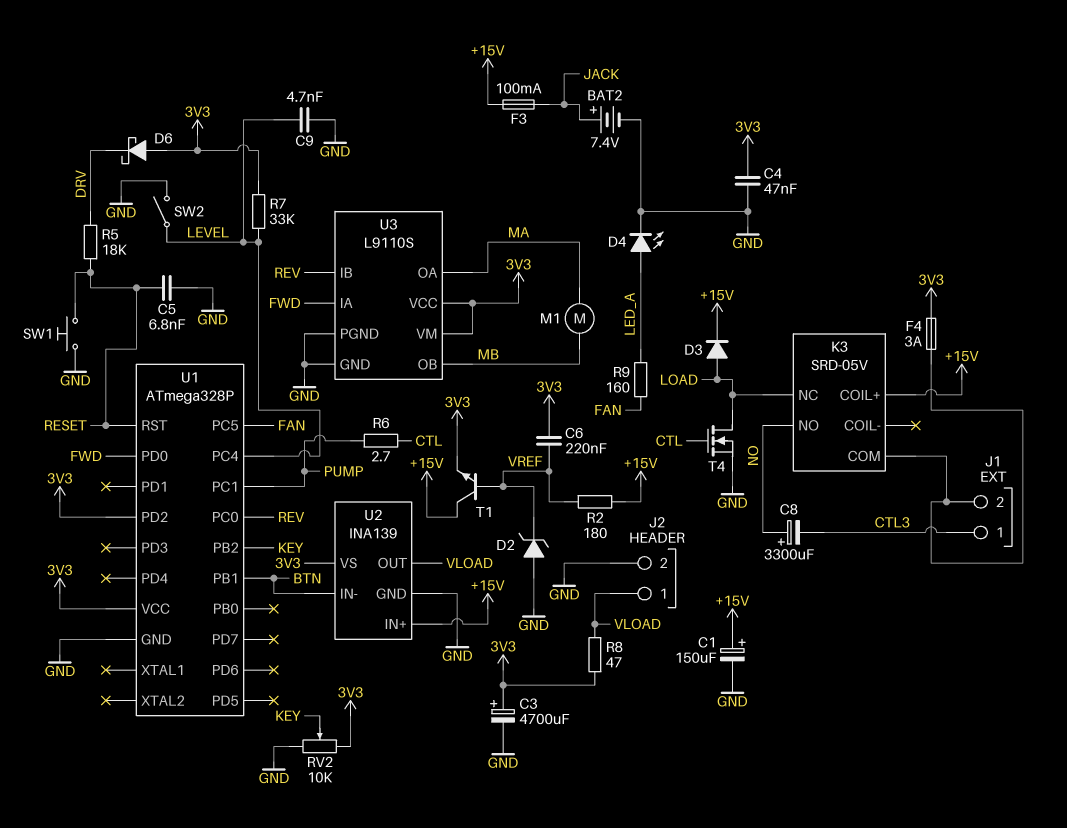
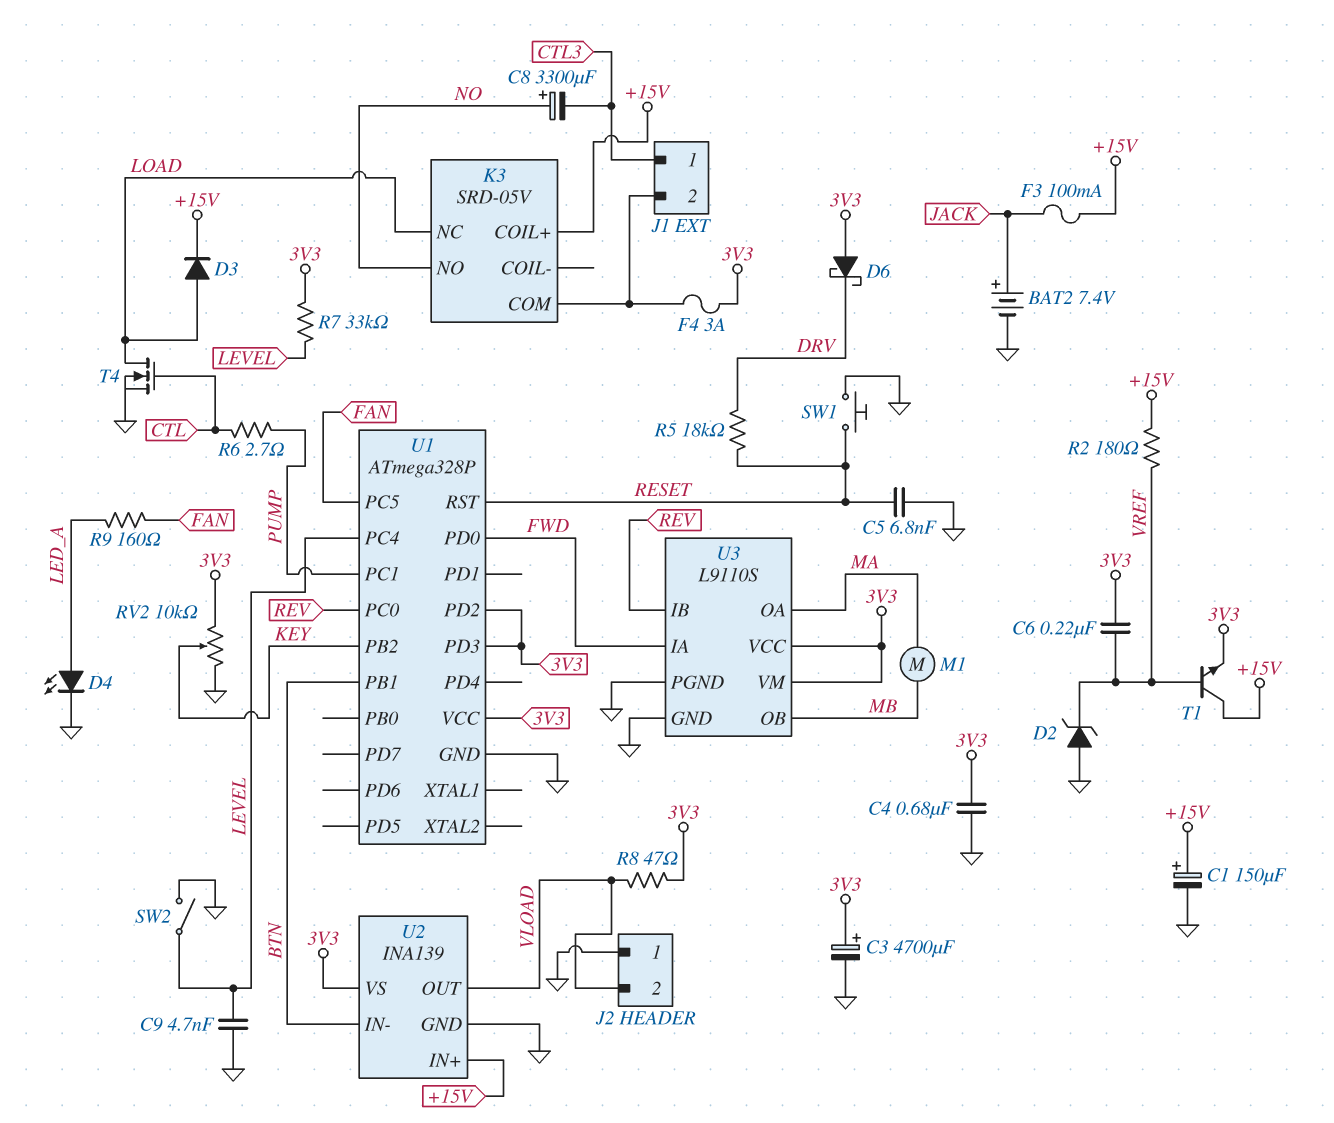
C4: 47nF (3V3, GND) -> 680nF (3V3, GND)
J2 pin 1: VLOAD -> GND
J2 pin 2: GND -> VLOAD
U1 pin PD3: none -> 3V3

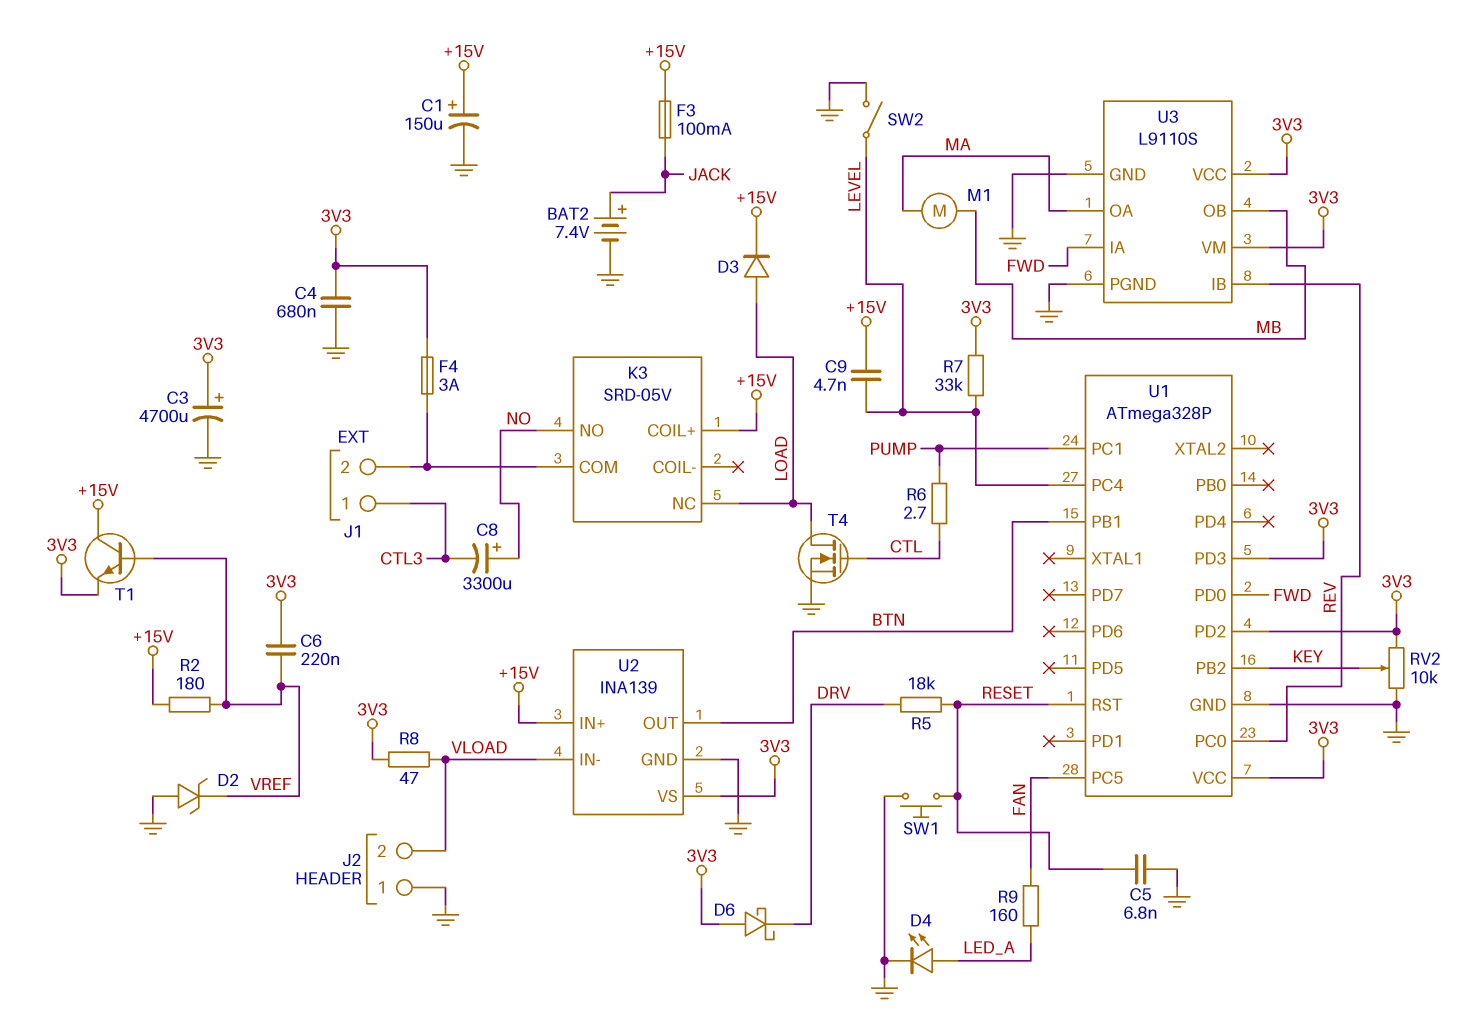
C9: 4.7nF (GND, LEVEL) -> 4.7nF (+15V, LEVEL)
U2 pin IN-: BTN -> VLOAD
U2 pin OUT: VLOAD -> BTN

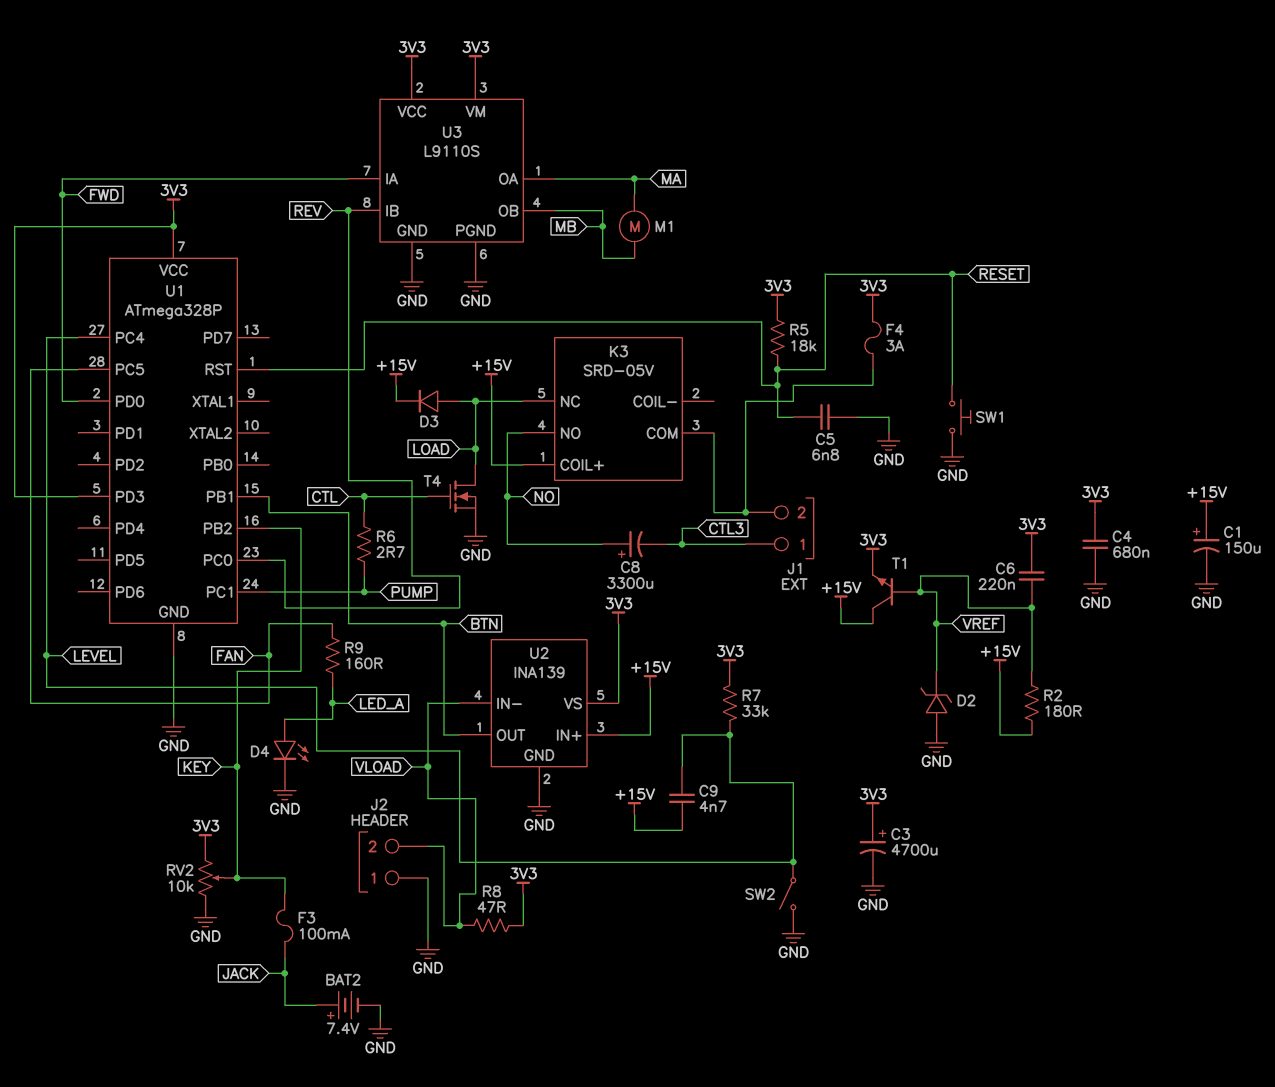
D6: schottky (A 3V3, K DRV) -> none
F3: 100mA (+15V, JACK) -> 100mA (JACK, KEY)
R5: 18k (DRV, RESET) -> 18k (3V3, RESET)
U1 pin PD2: 3V3 -> none

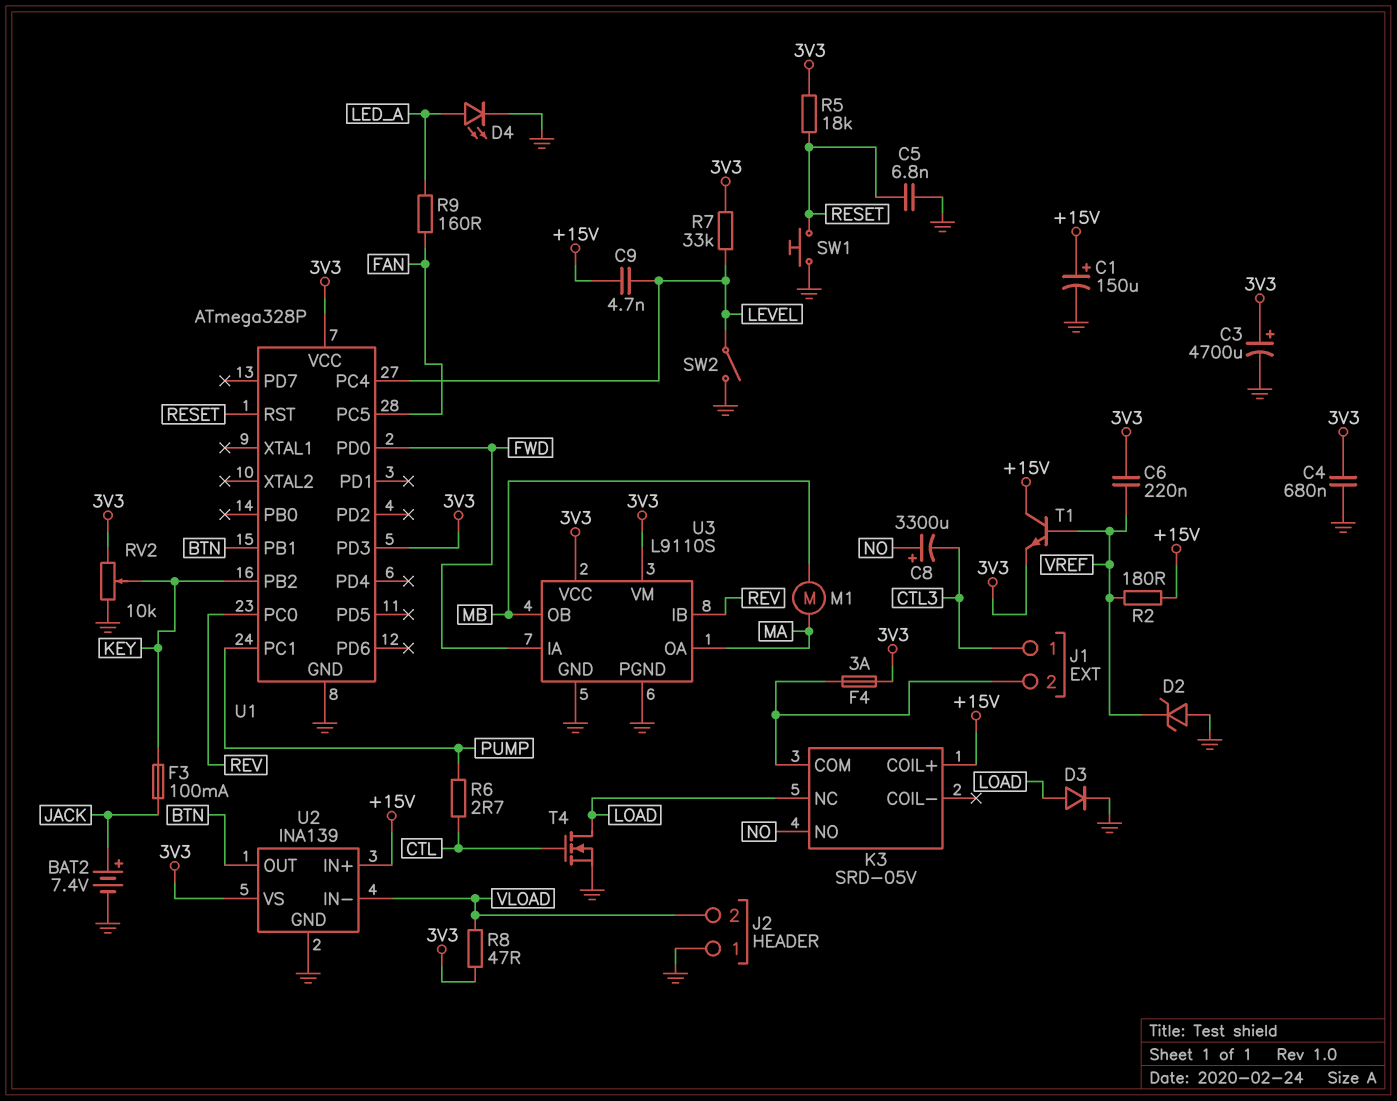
D3: diode (A LOAD, K +15V) -> diode (A LOAD, K GND)

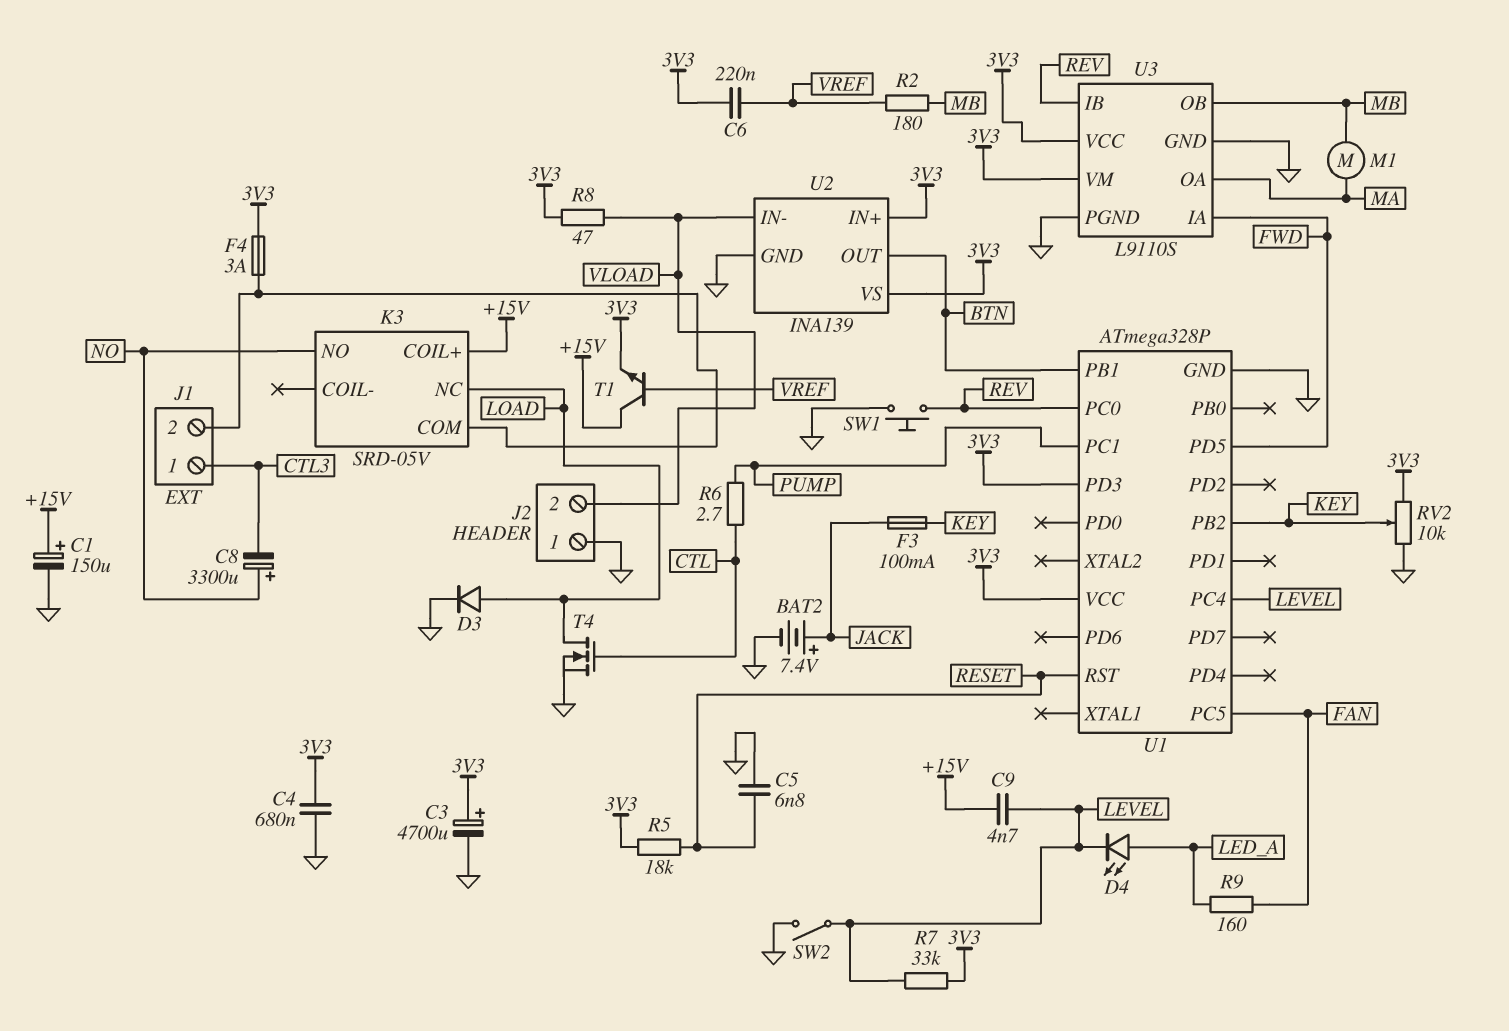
D2: zener (A GND, K VREF) -> none
D4: LED (A LED_A, K GND) -> LED (A LED_A, K LEVEL)
R2: 180 (+15V, VREF) -> 180 (MB, VREF)
SW1: button (GND, RESET) -> button (GND, REV)
U1 pin PD0: FWD -> none
U1 pin PD5: none -> FWD
U2 pin IN+: +15V -> 3V3

